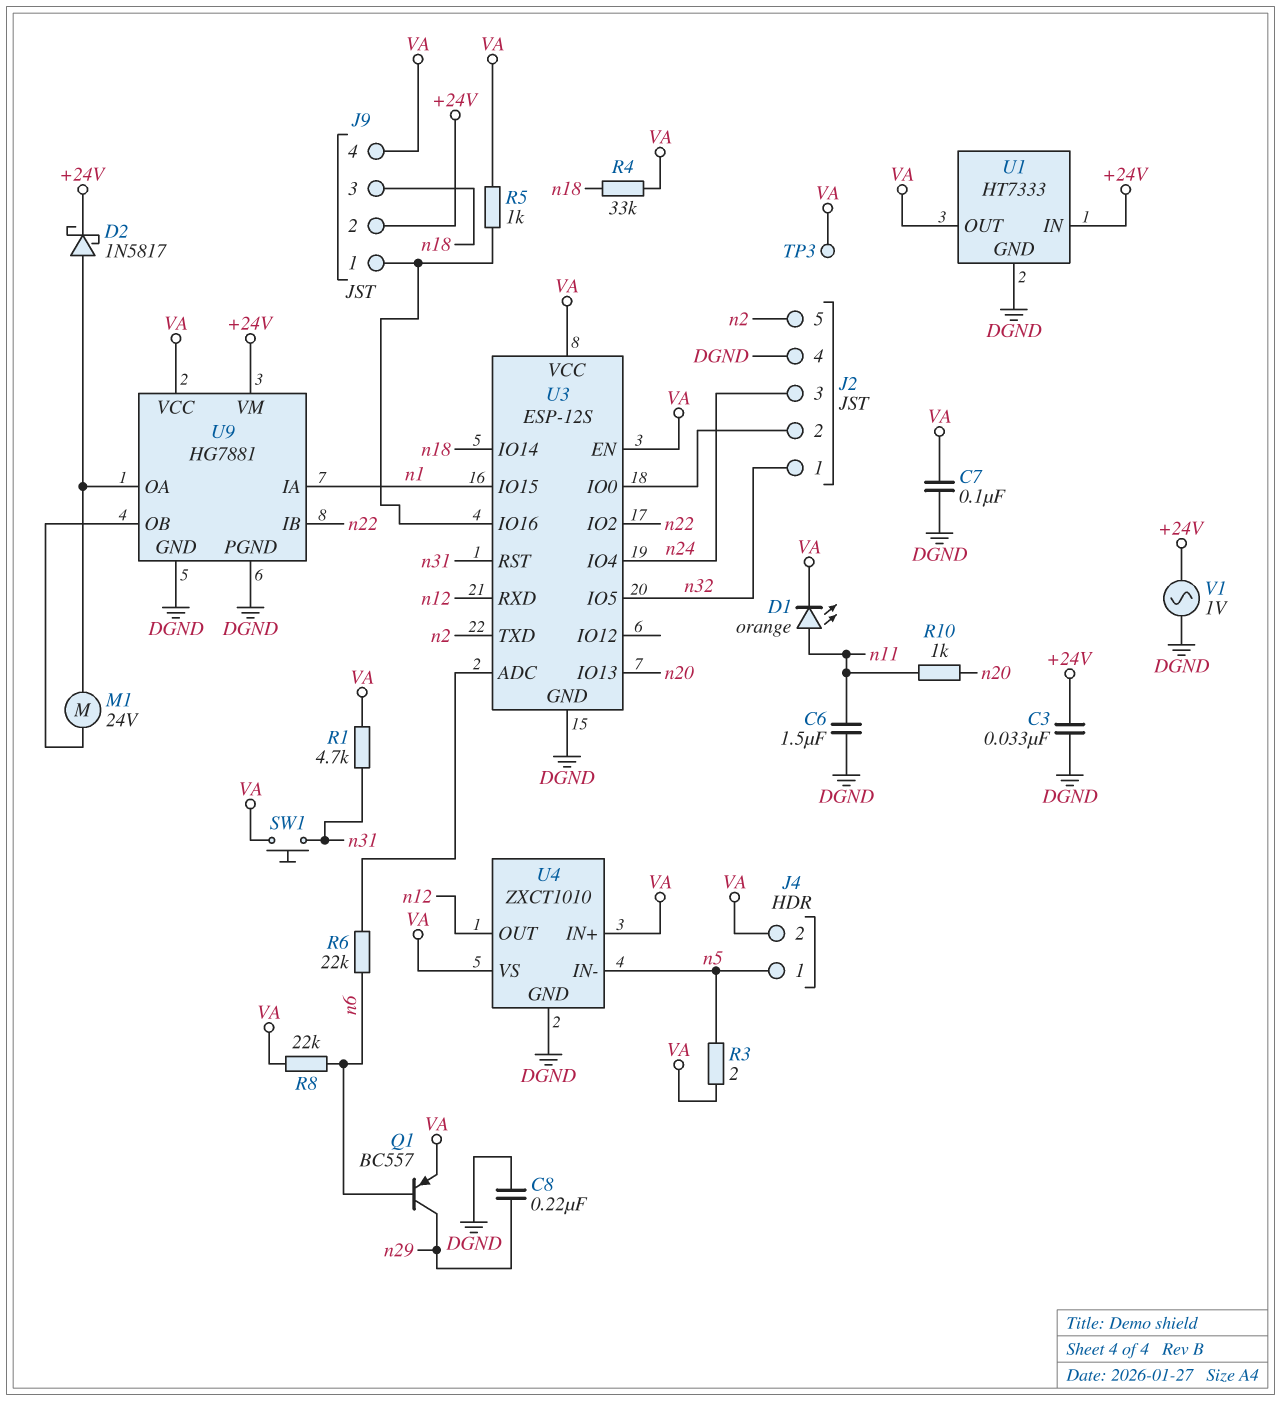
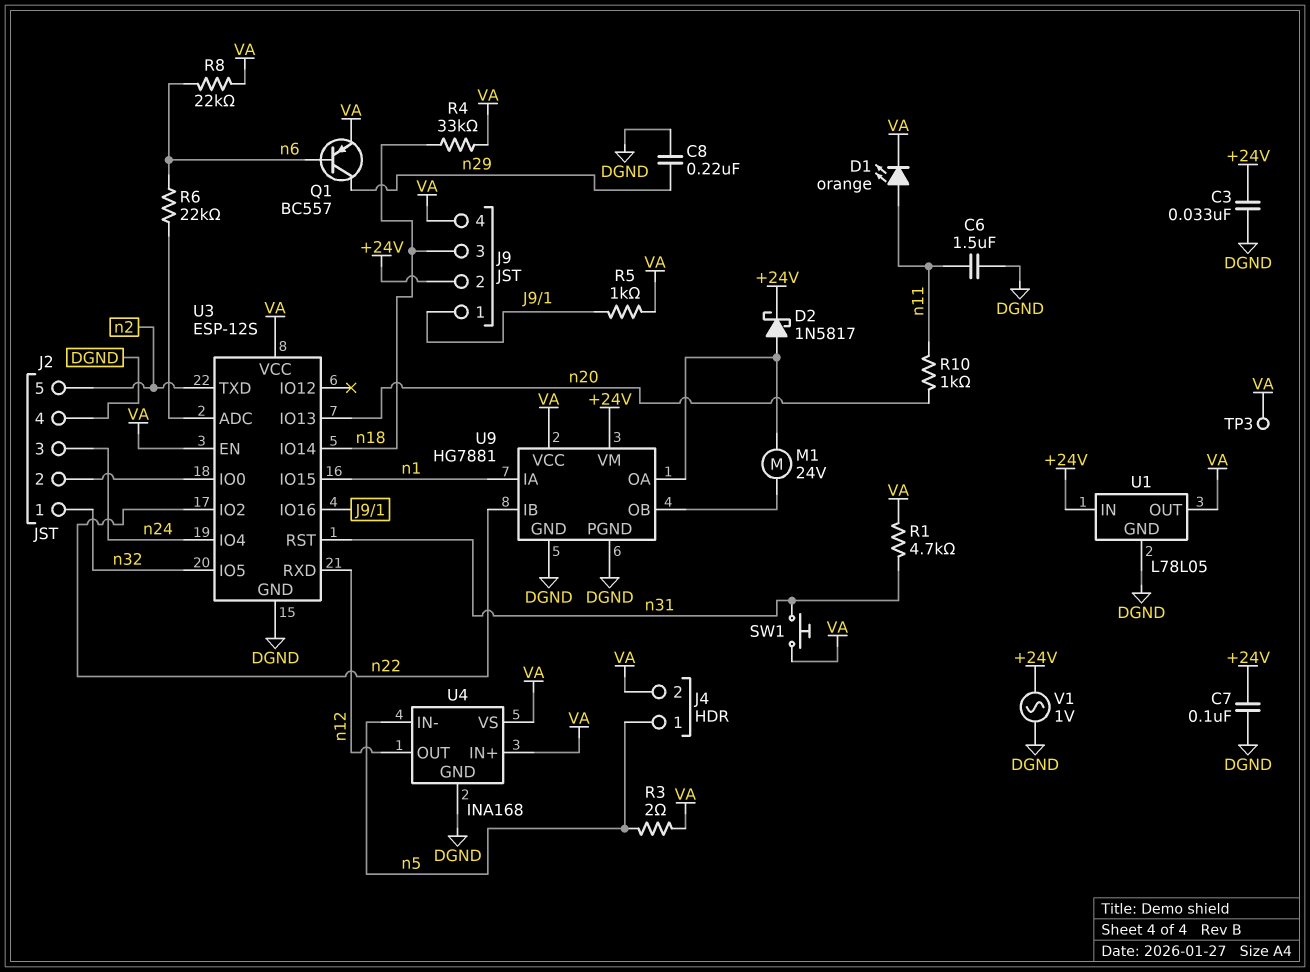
C7: 100nF (DGND, VA) -> 100nF (+24V, DGND)
U1: HT7333 -> L78L05
U4: ZXCT1010 -> INA168

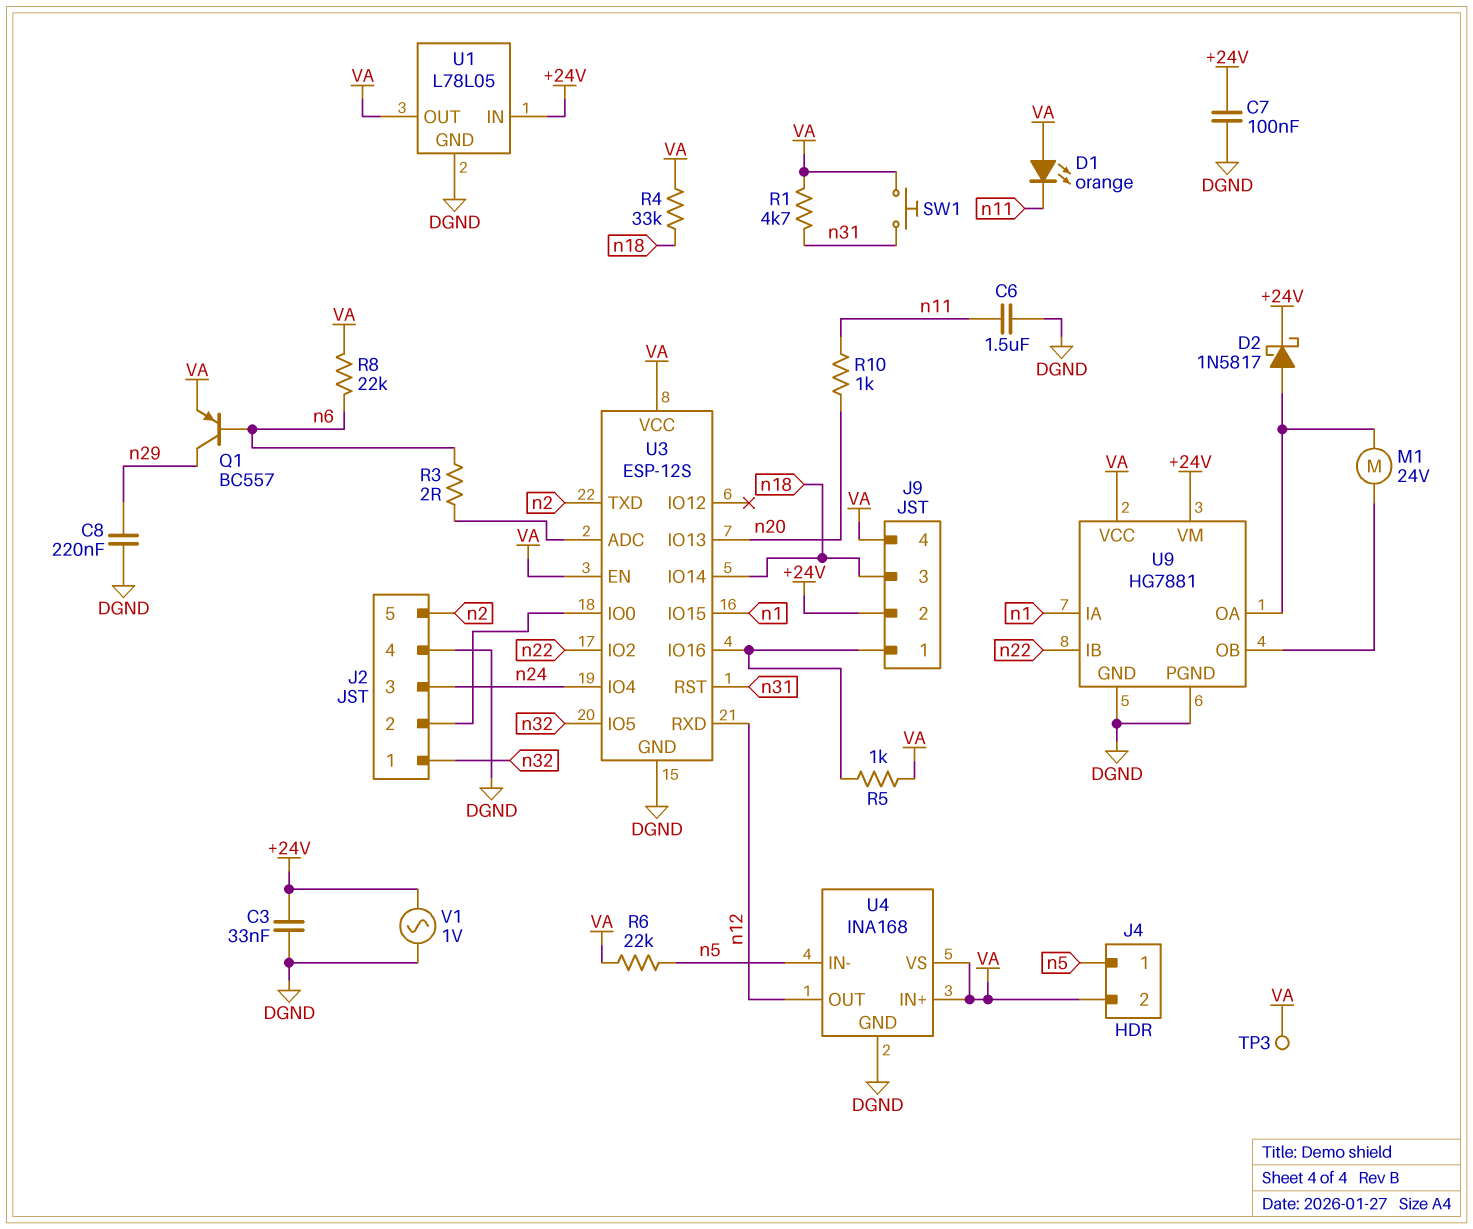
D1: LED orange (A n11, K VA) -> LED orange (A VA, K n11)
R3: 2 (VA, n5) -> 2 (U3/ADC, n6)
R6: 22k (U3/ADC, n6) -> 22k (VA, n5)

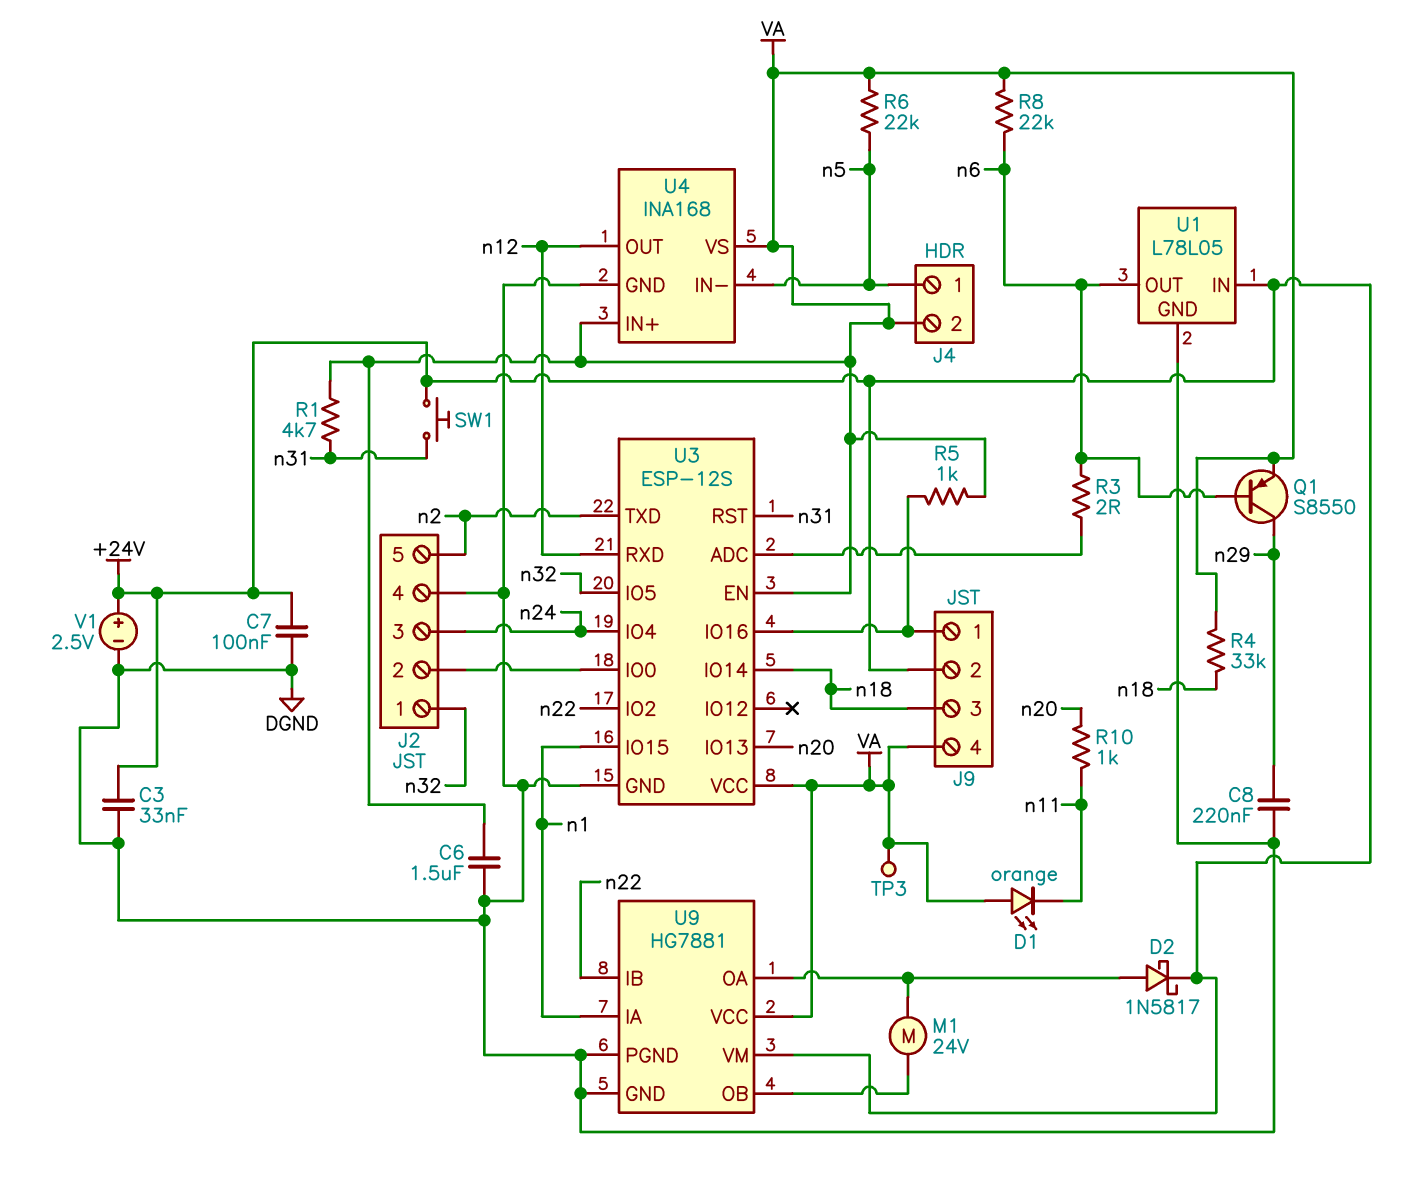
C6: 1.5uF (DGND, n11) -> 1.5uF (DGND, VA)
Q1: PNP BC557 (B n6, C n29, E VA) -> PNP S8550 (B n6, C n29, E VA)
SW1: button (VA, n31) -> button (+24V, n31)
U1 pin OUT: VA -> n6
V1: AC 1V (+24V, DGND) -> 2.5V (plus +24V, minus DGND)

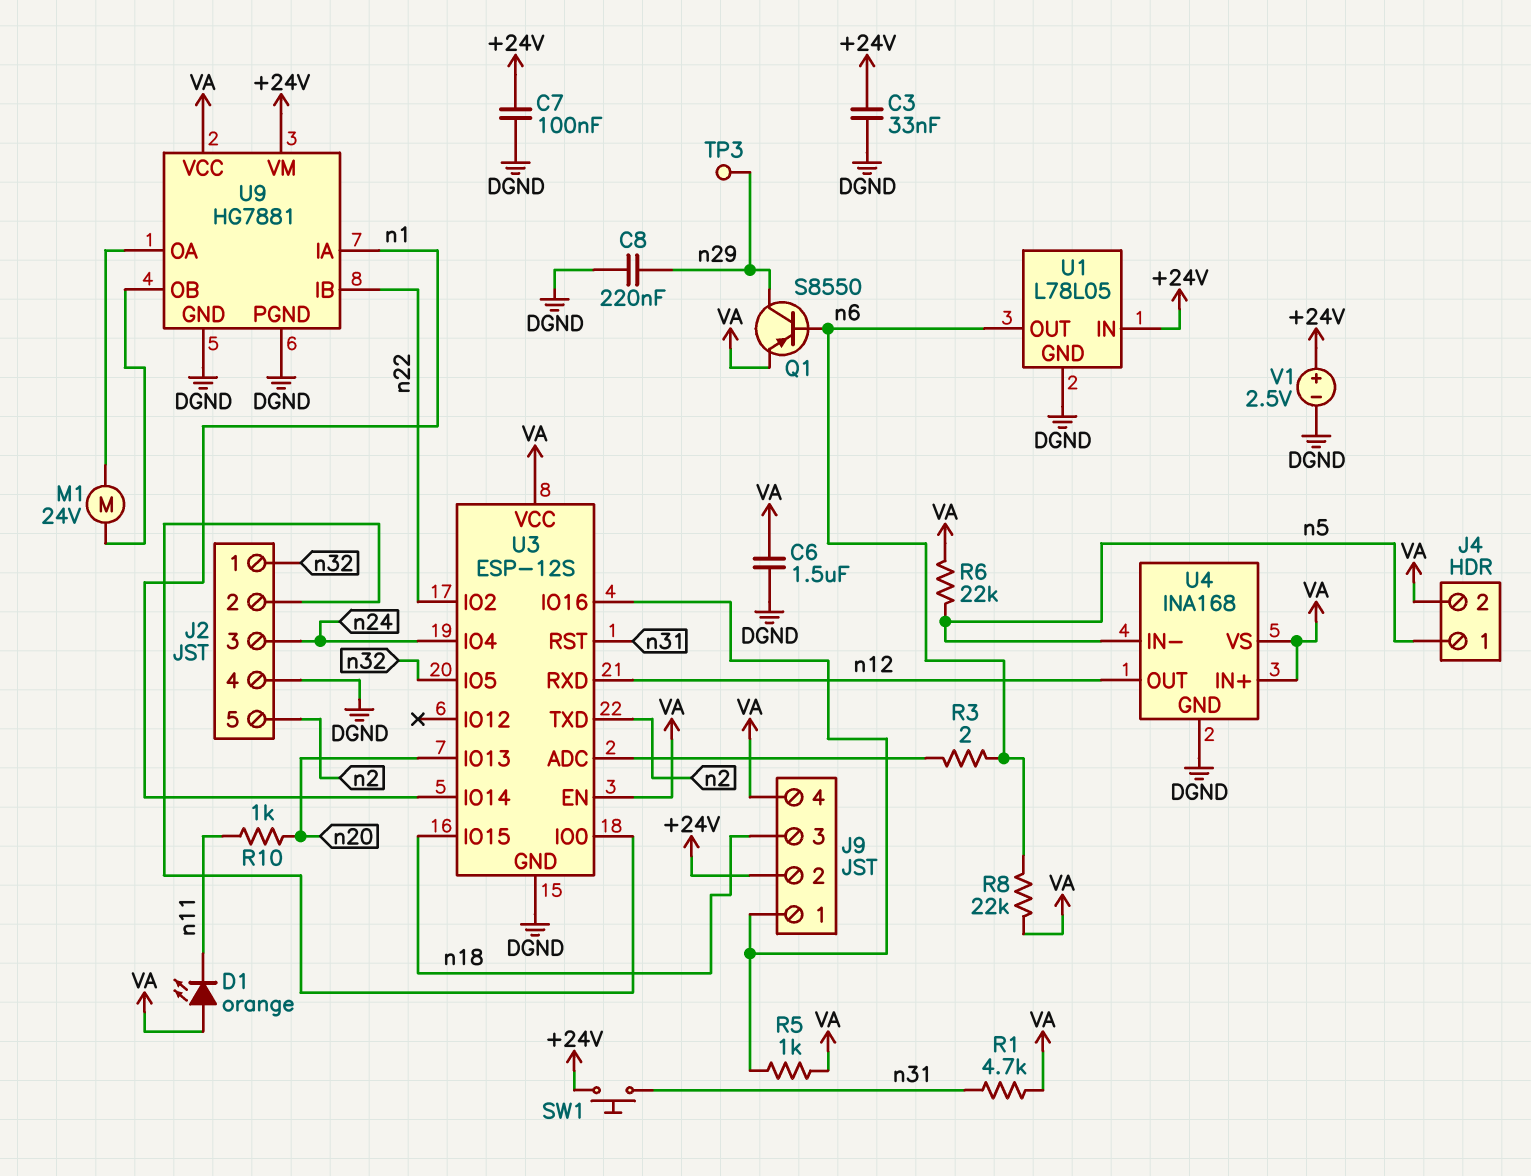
D2: schottky 1N5817 (A U9/OA, K +24V) -> none
R4: 33k (VA, n18) -> none
TP3: test point (VA) -> test point (n29)
U3 pin IO14: n18 -> n1
U3 pin IO15: n1 -> n18

